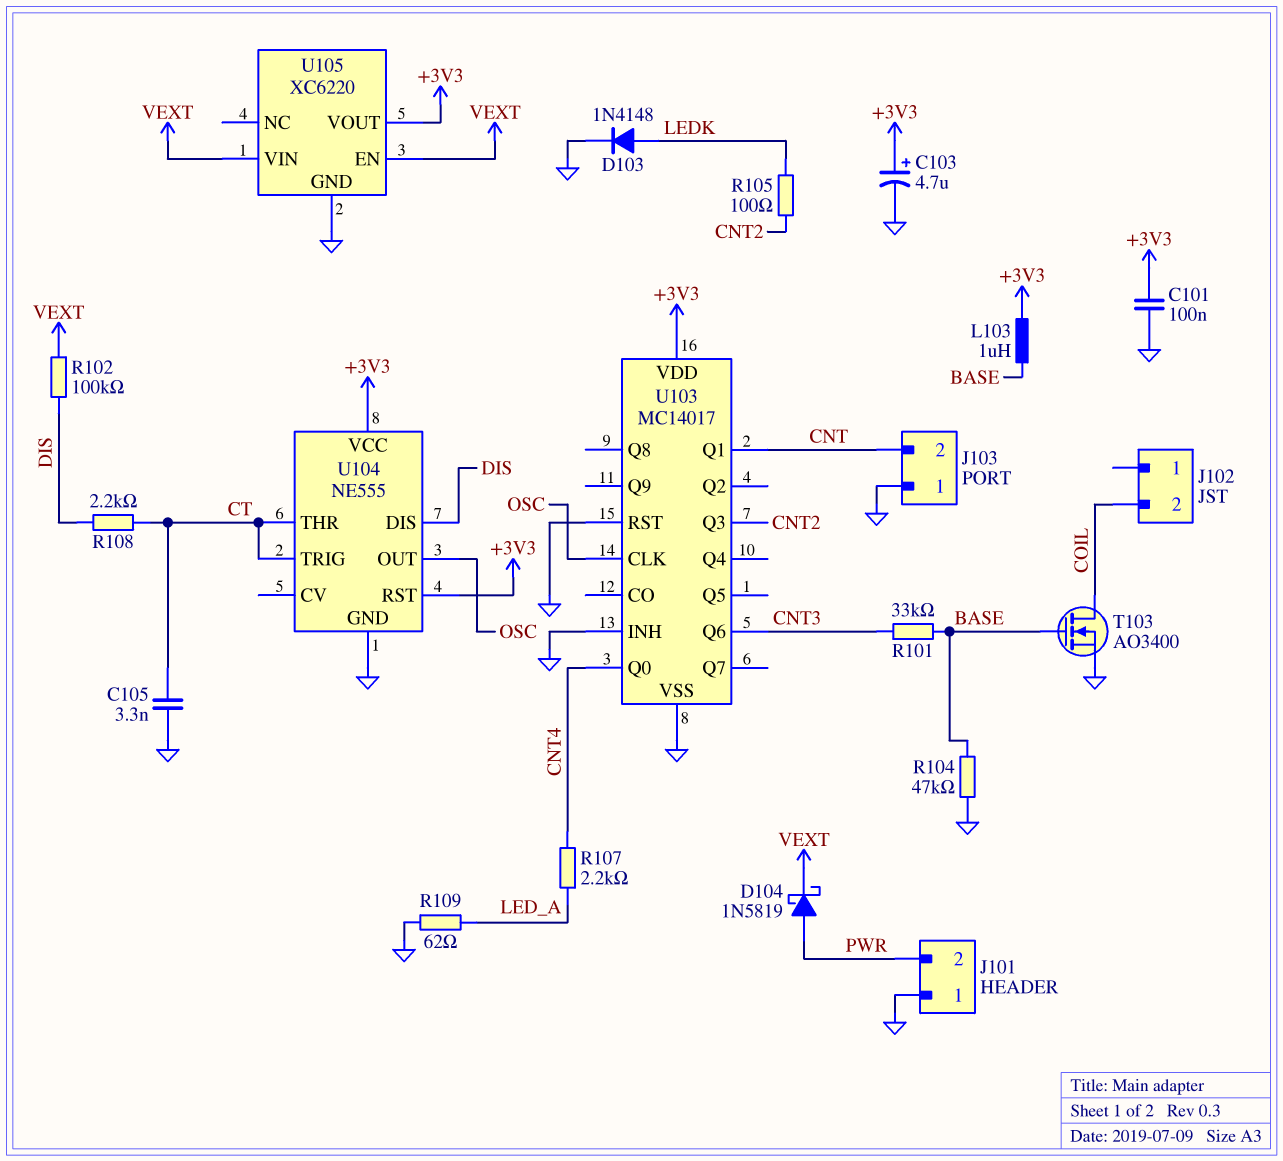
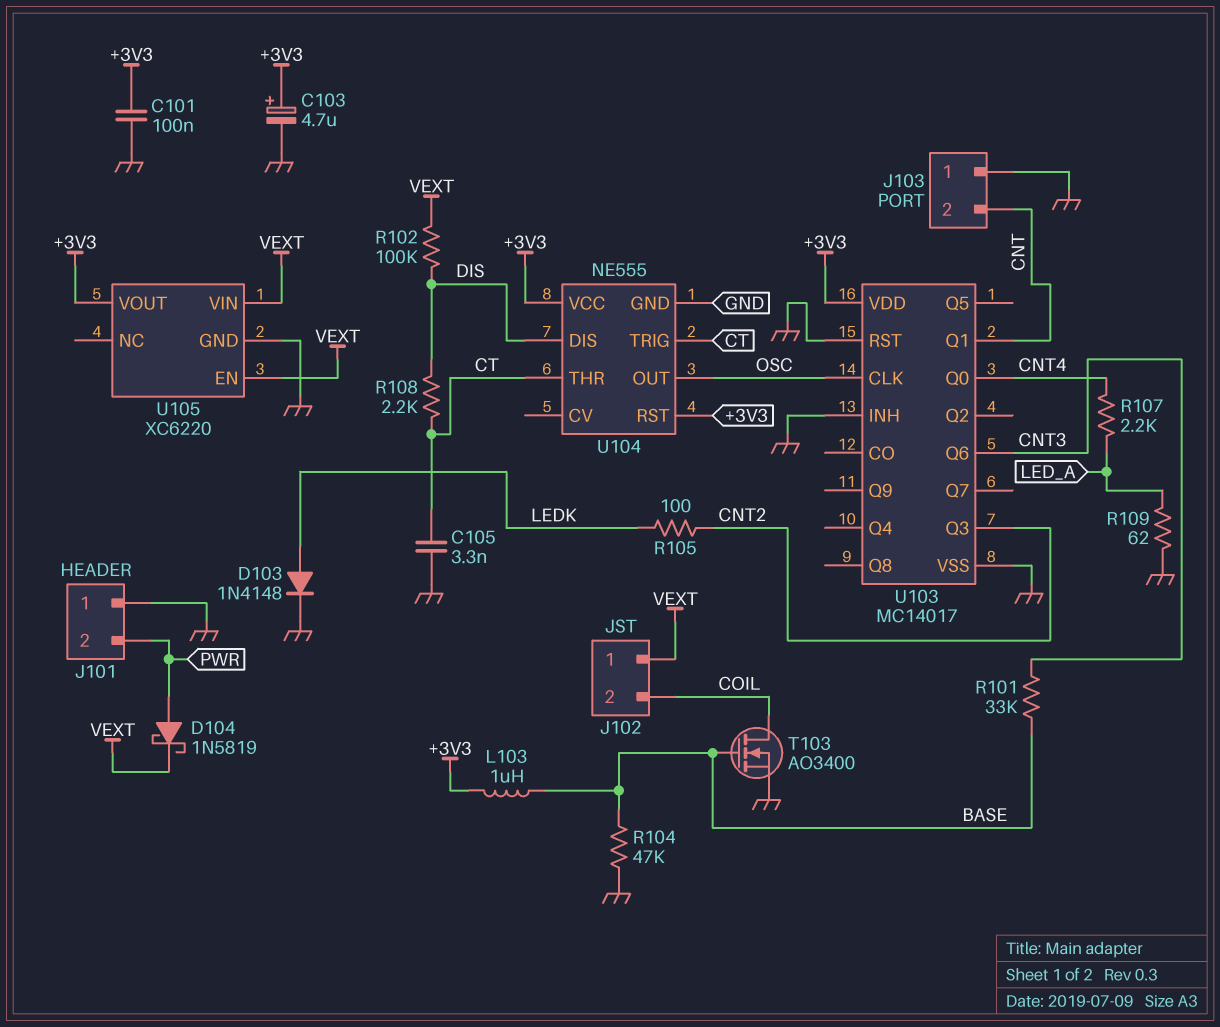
J102 pin 1: none -> VEXT

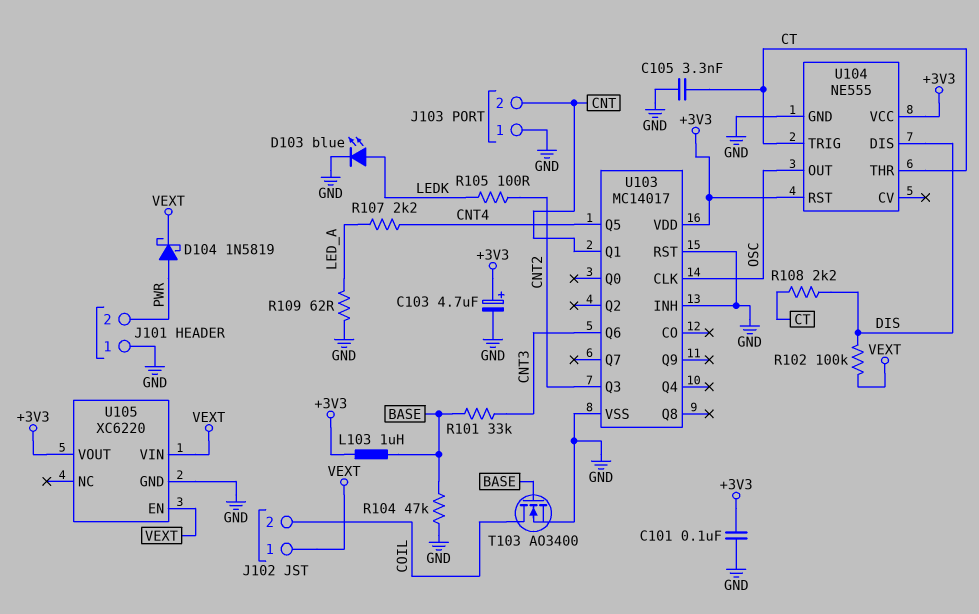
D103: diode 1N4148 (A LEDK, K GND) -> LED blue (A LEDK, K GND)
U103 pin Q0: CNT4 -> none
U103 pin Q5: none -> CNT4

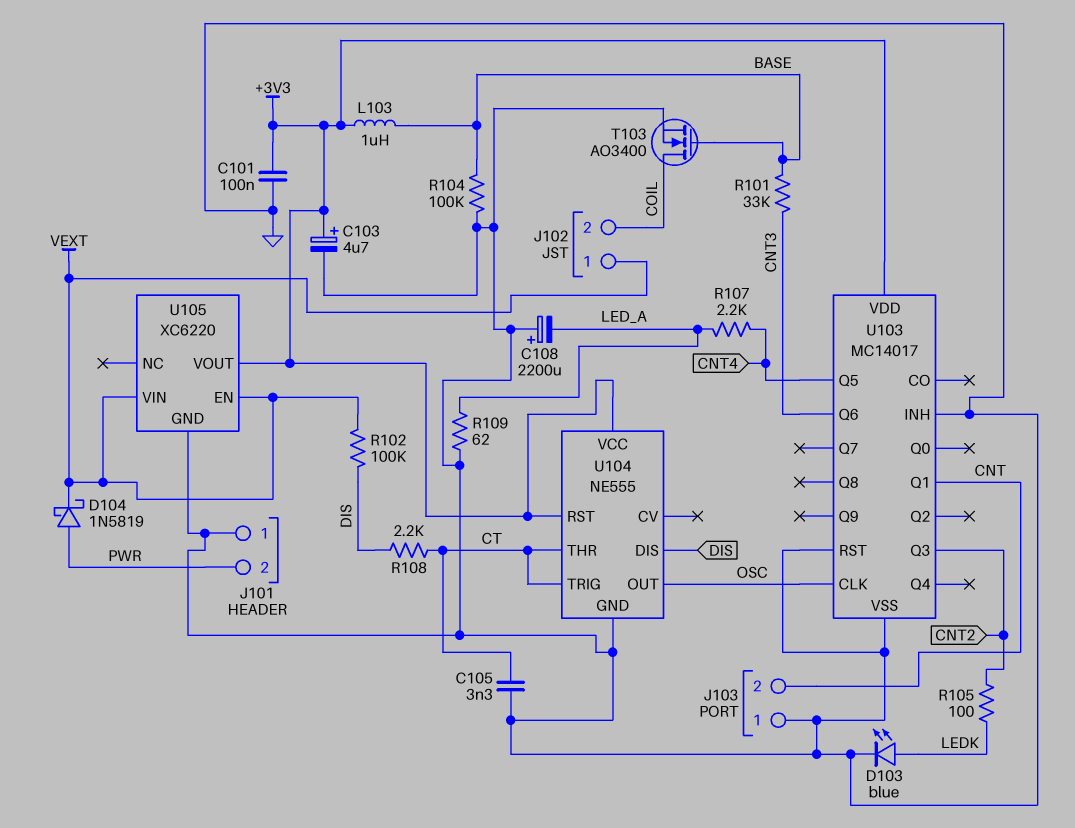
C108: none -> 2200uF (plus GND, minus LED_A)
R104: 47k (BASE, GND) -> 100k (BASE, GND)

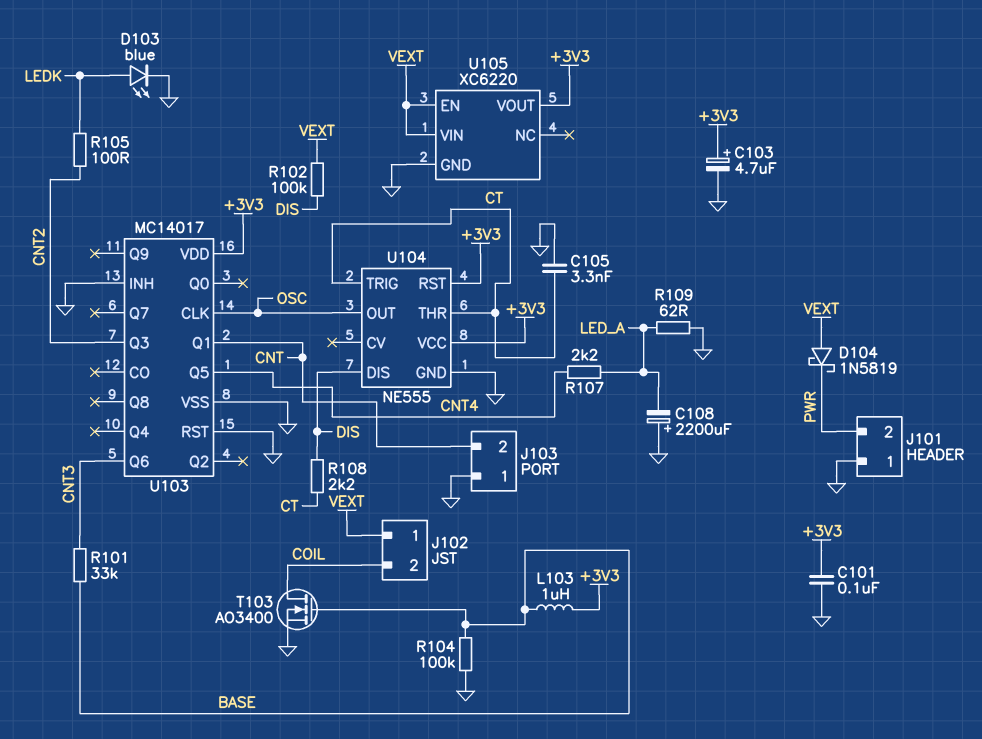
D104: schottky 1N5819 (A PWR, K VEXT) -> schottky 1N5819 (A VEXT, K PWR)

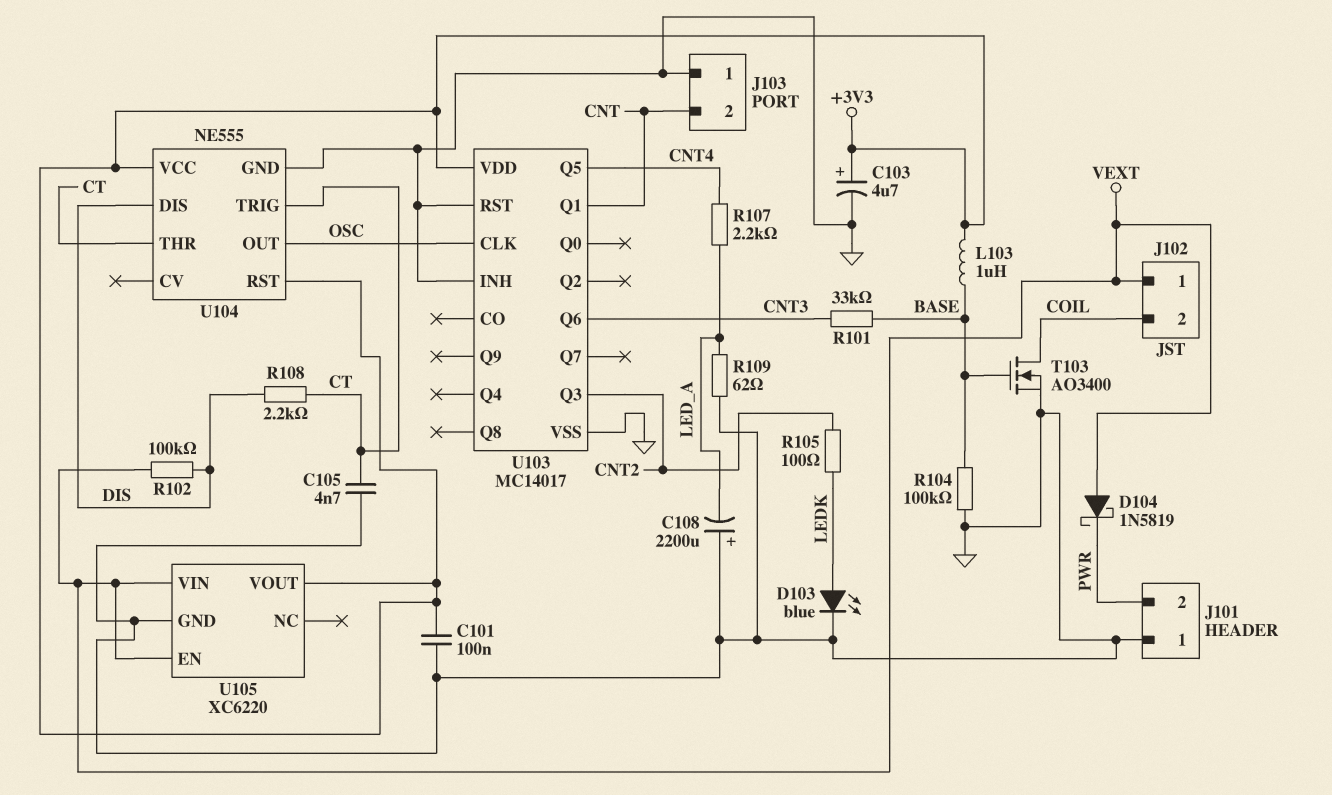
C105: 3.3nF (CT, GND) -> 4.7nF (CT, GND)

